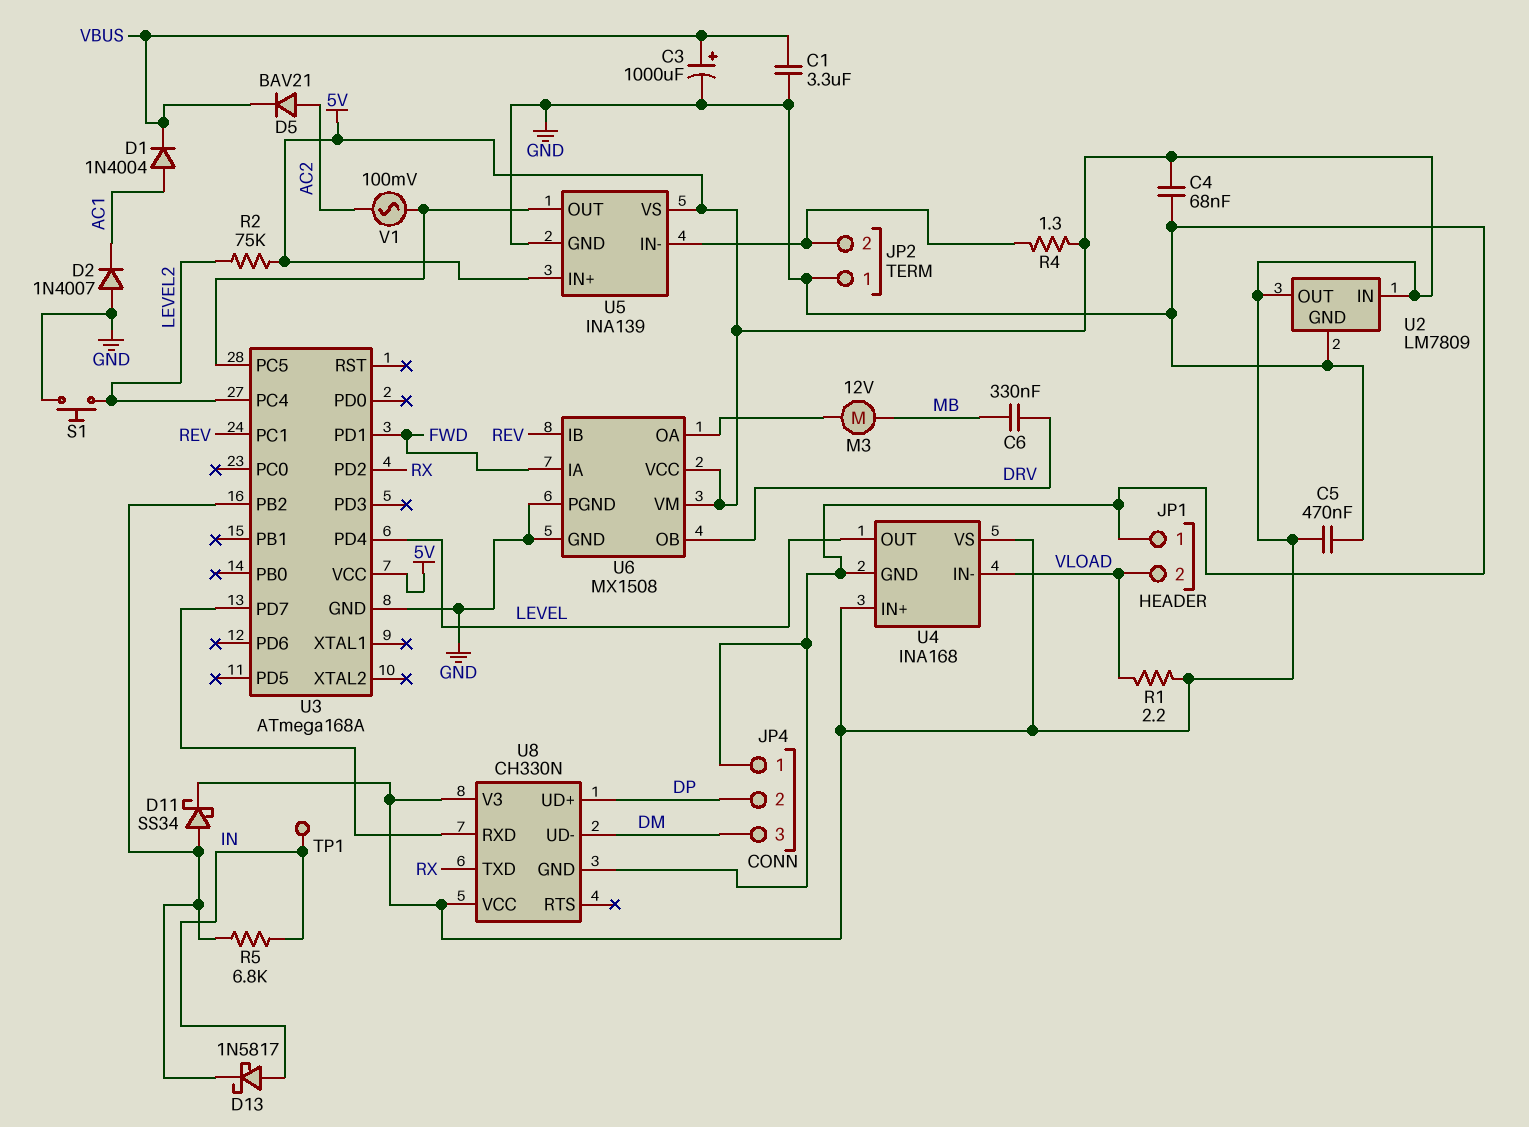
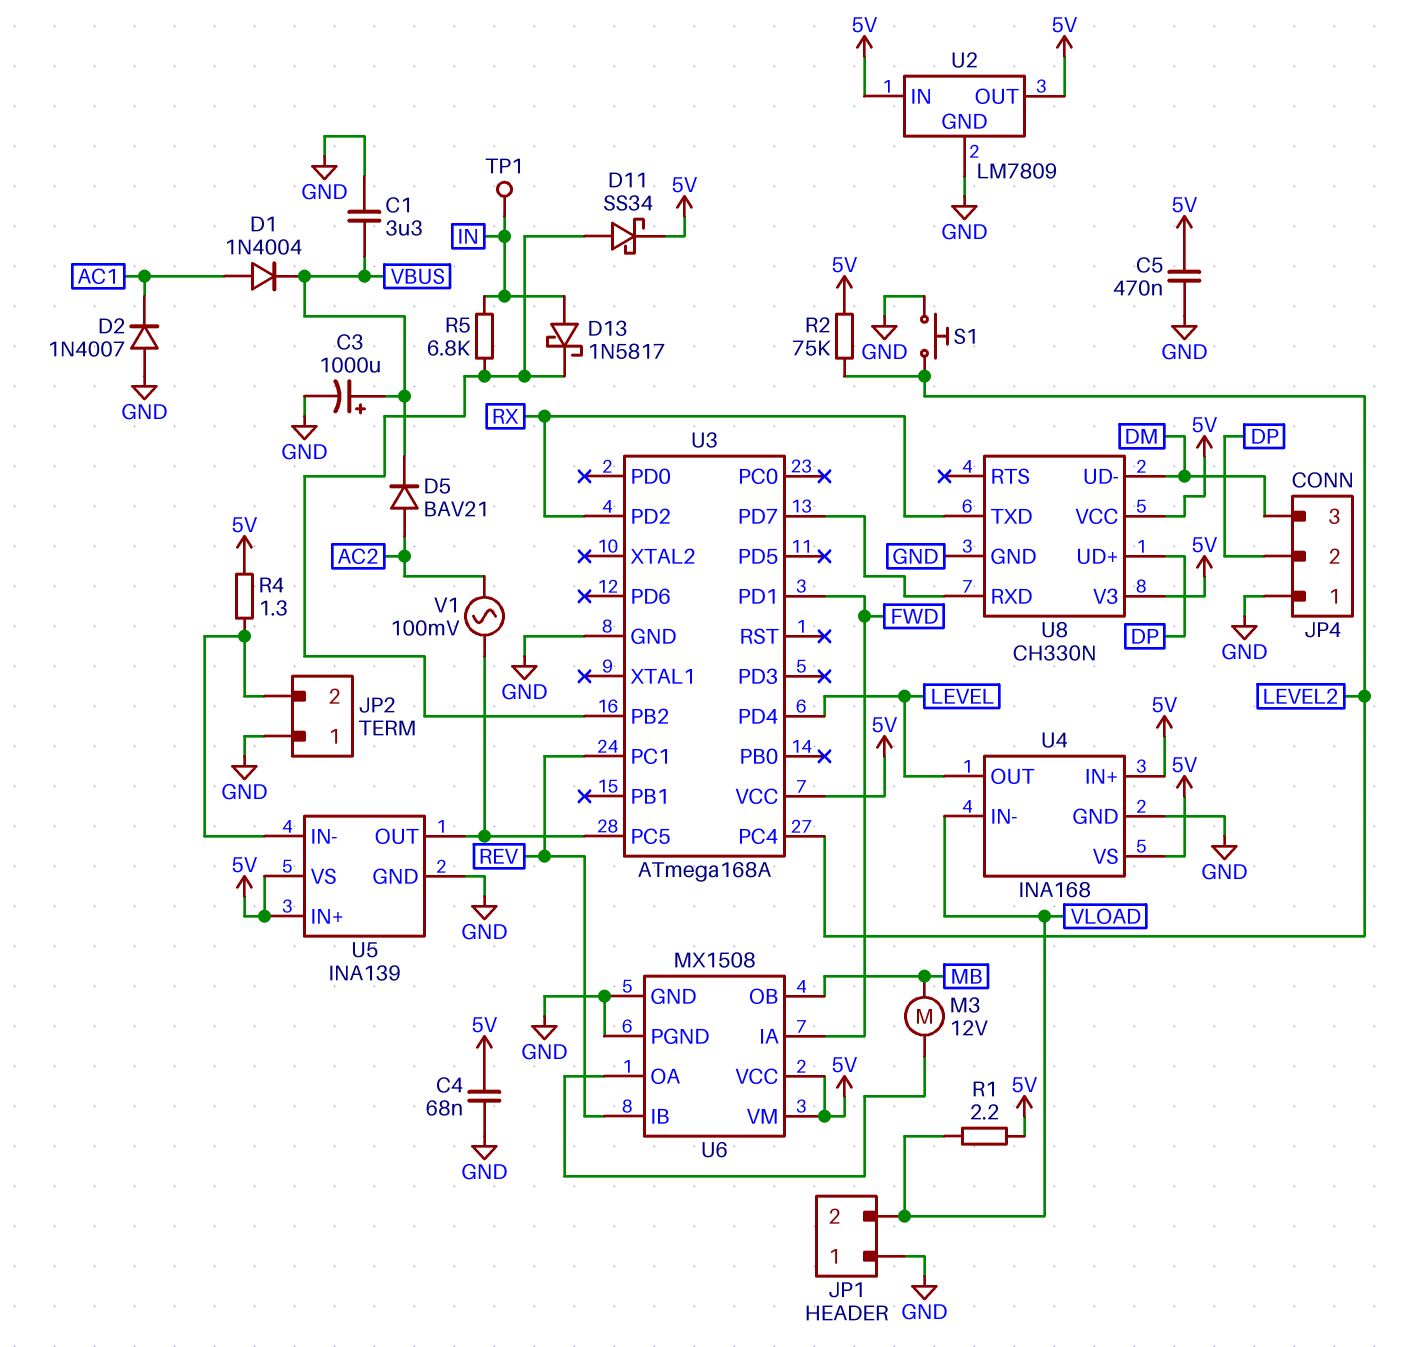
C6: 330nF (DRV, MB) -> none
U6 pin OB: DRV -> MB

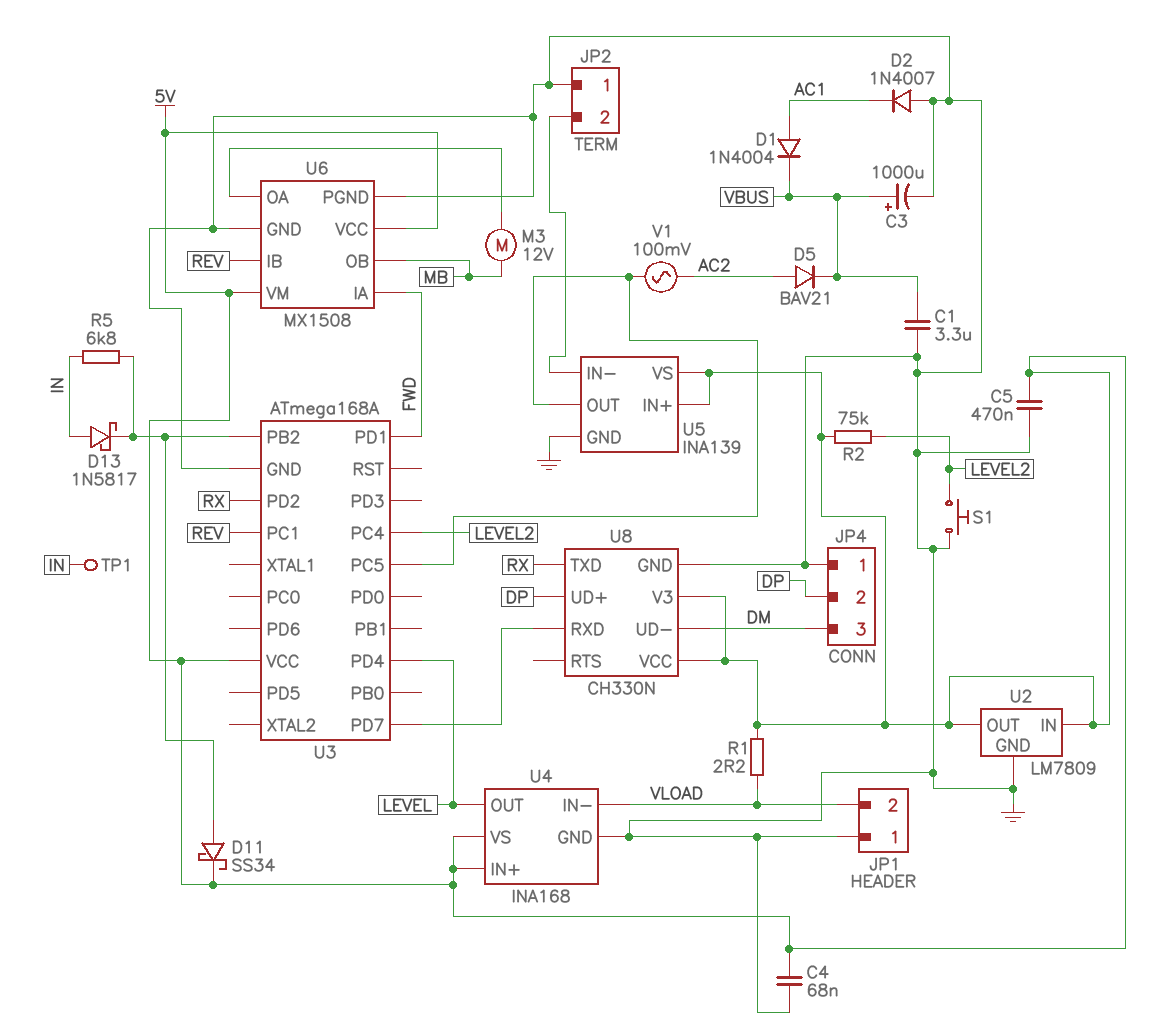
R4: 1.3 (5V, JP2/2) -> none

